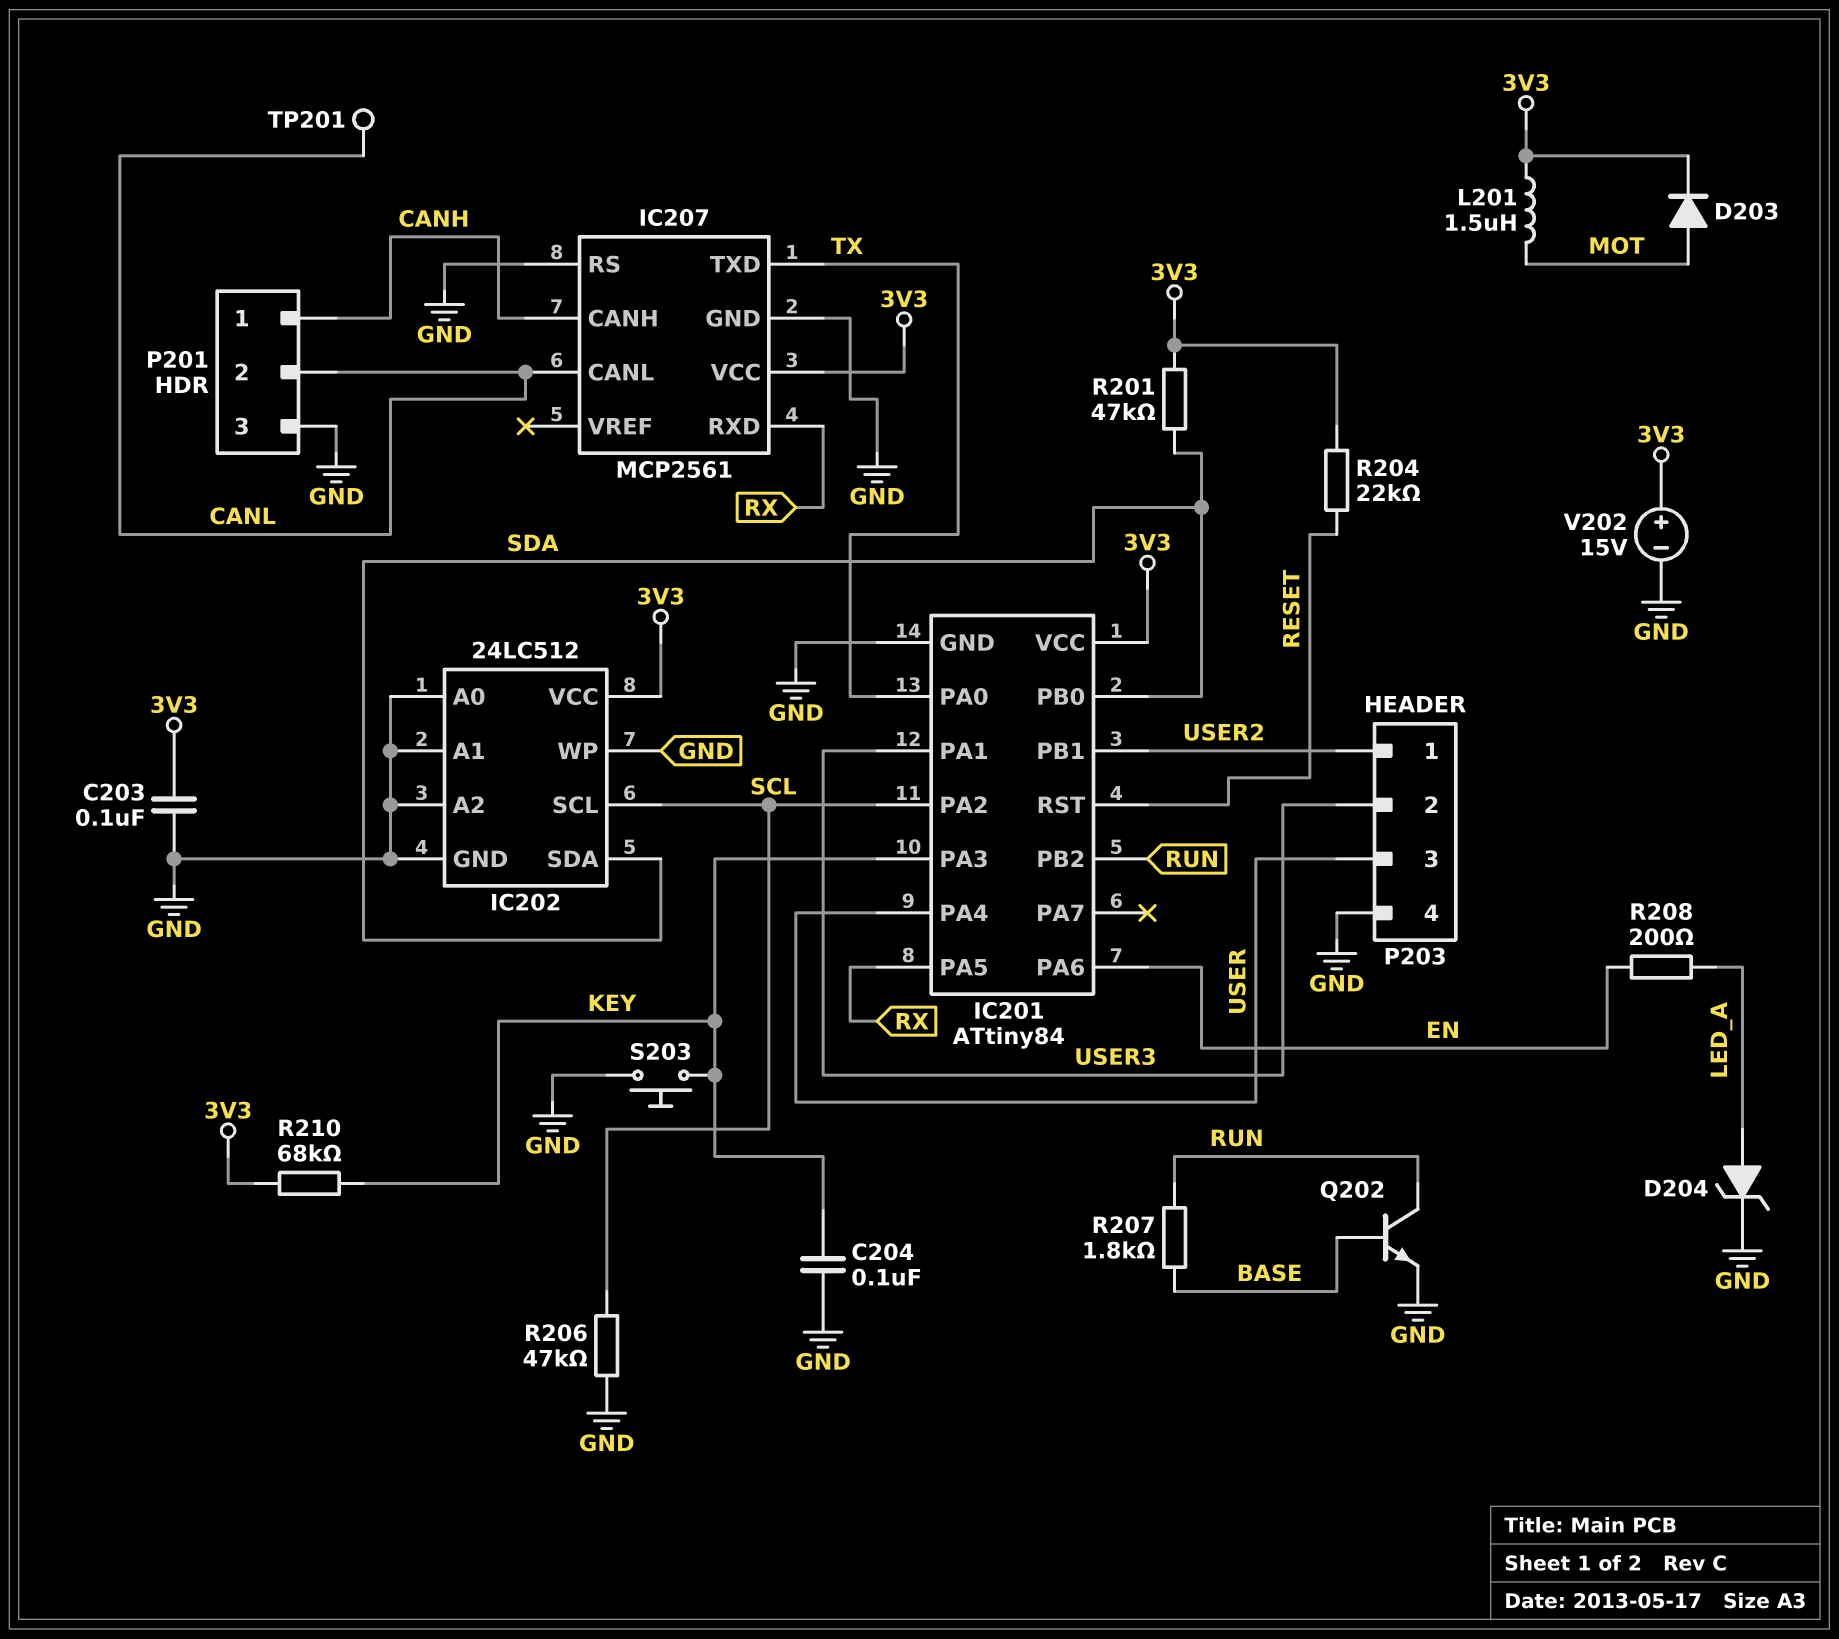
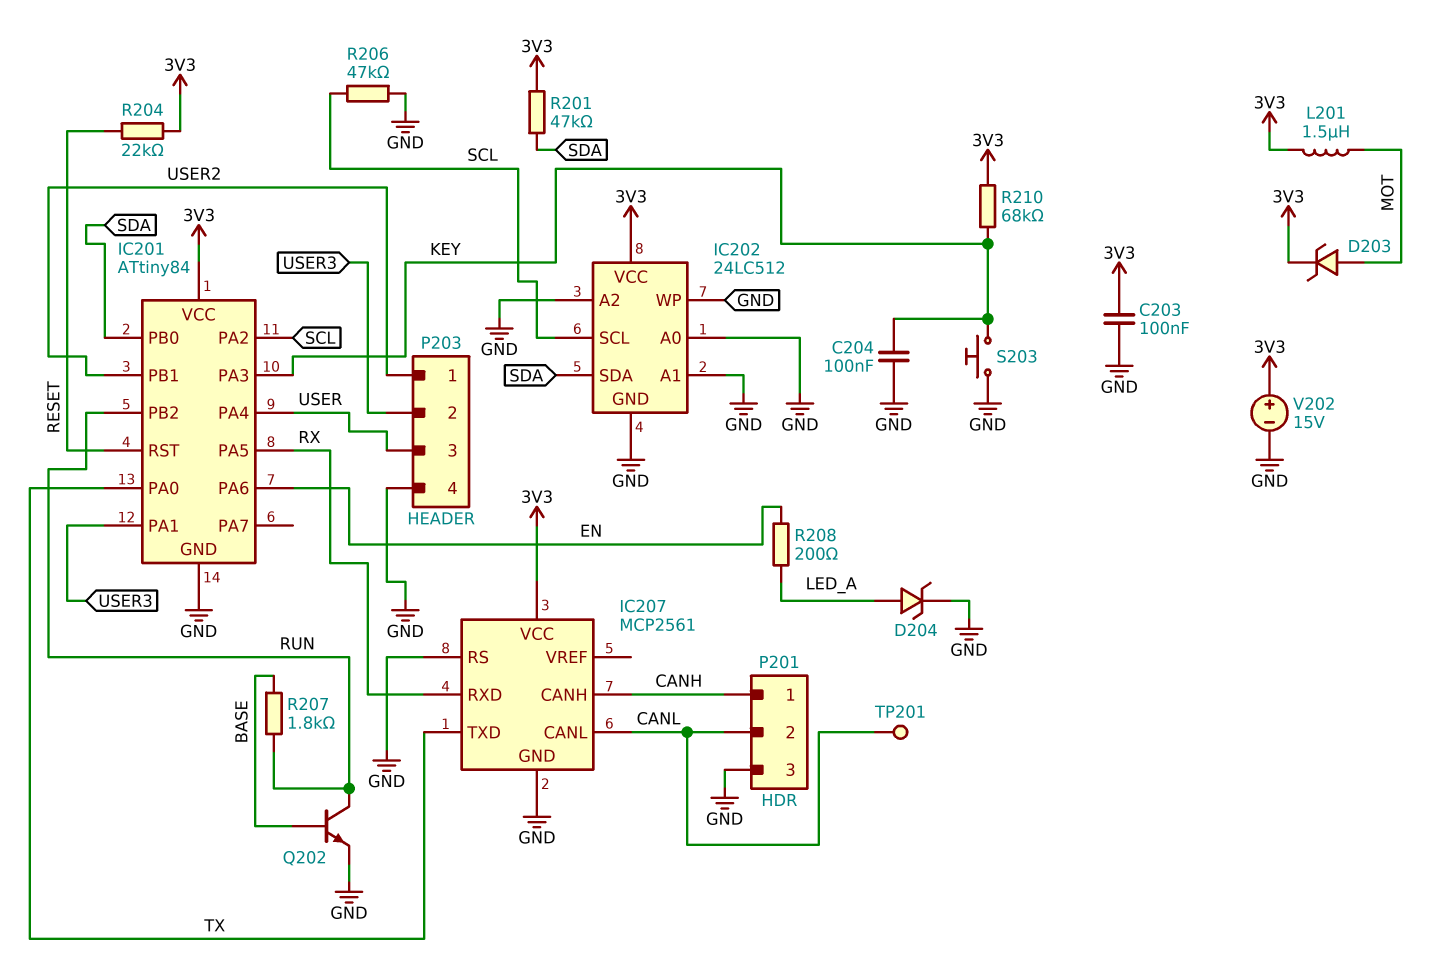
D203: diode (A MOT, K 3V3) -> zener (A MOT, K 3V3)

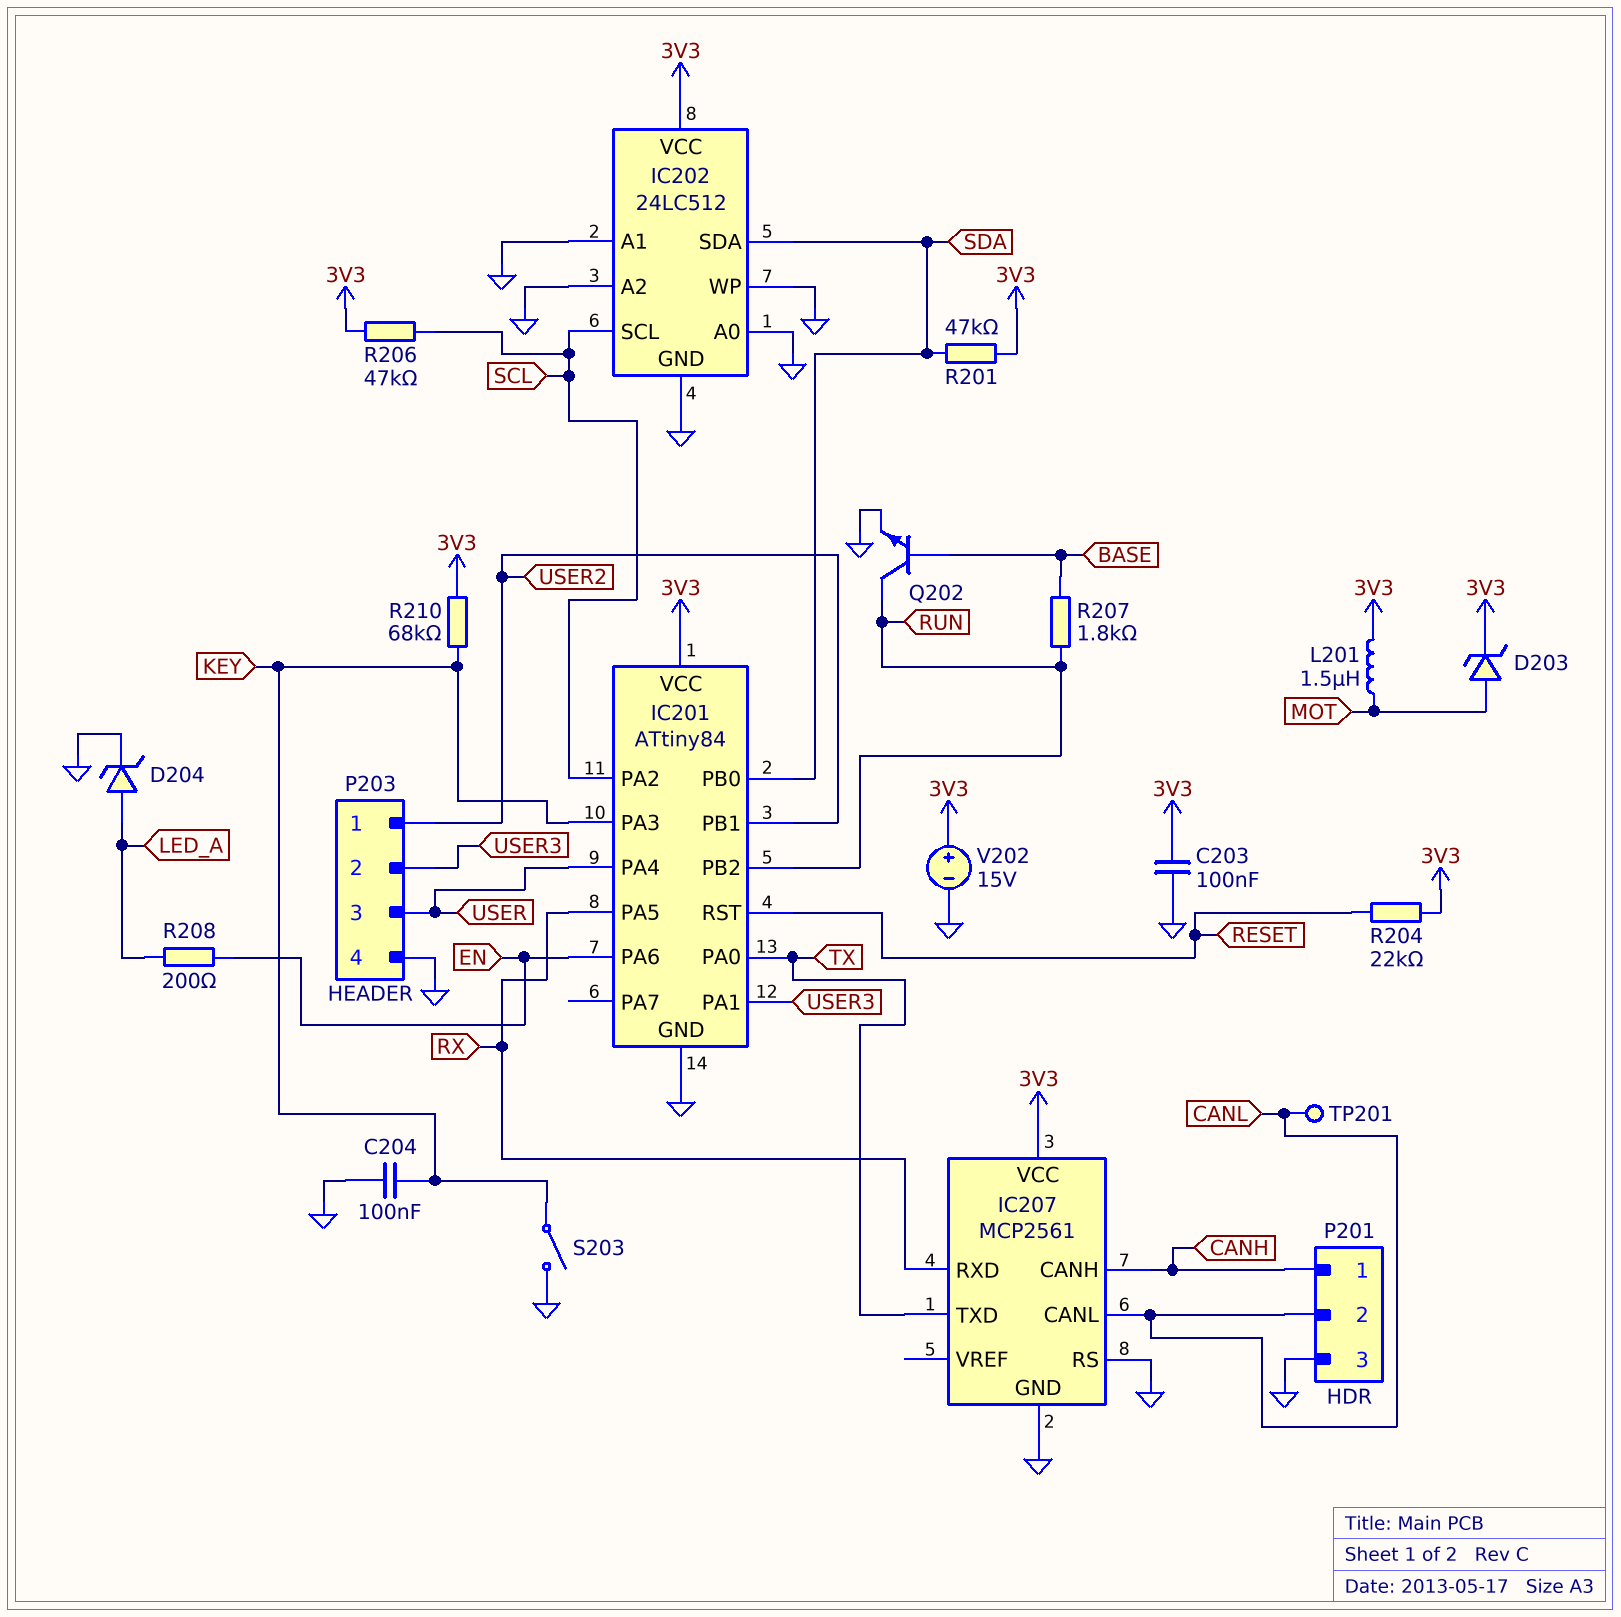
R206: 47k (GND, SCL) -> 47k (3V3, SCL)
S203: button (GND, KEY) -> switch (GND, KEY)

